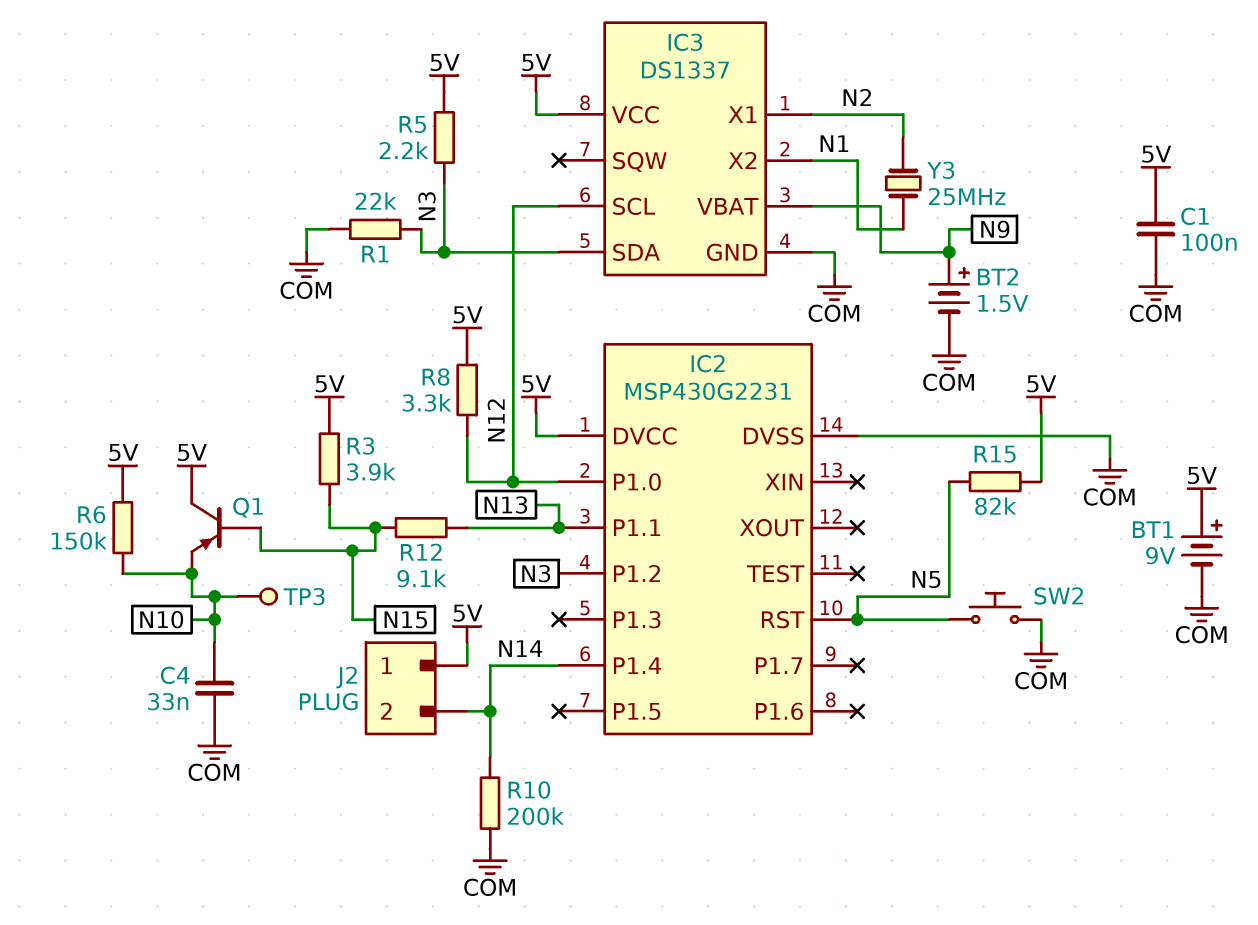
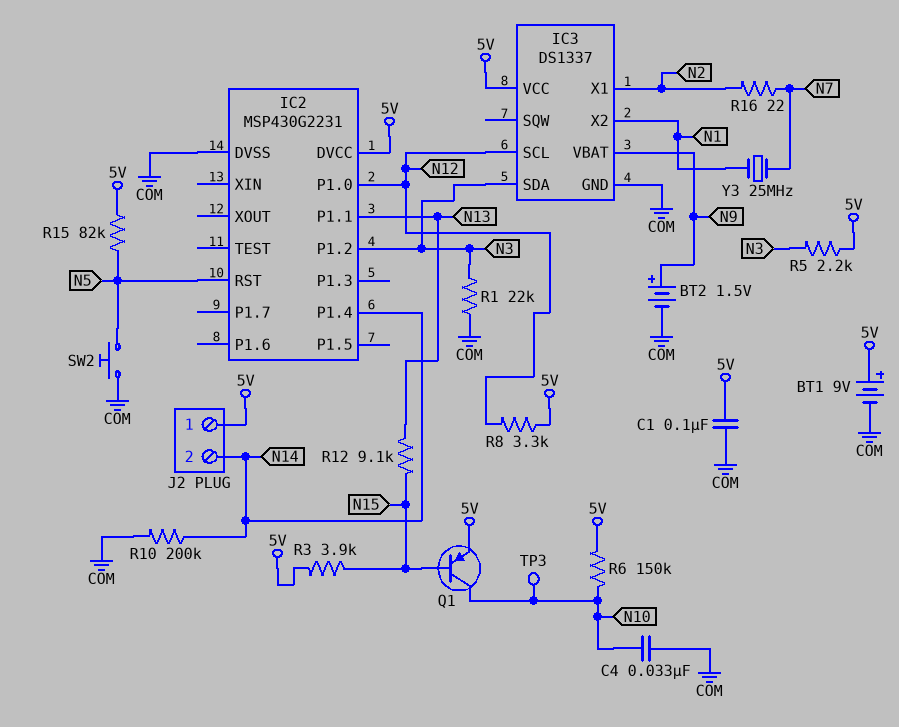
Q1: PNP (B N15, C 5V, E N10) -> PNP (B N15, C N10, E 5V)
R16: none -> 22 (N2, N7)
Y3: 25MHz (N1, N2) -> 25MHz (N1, N7)

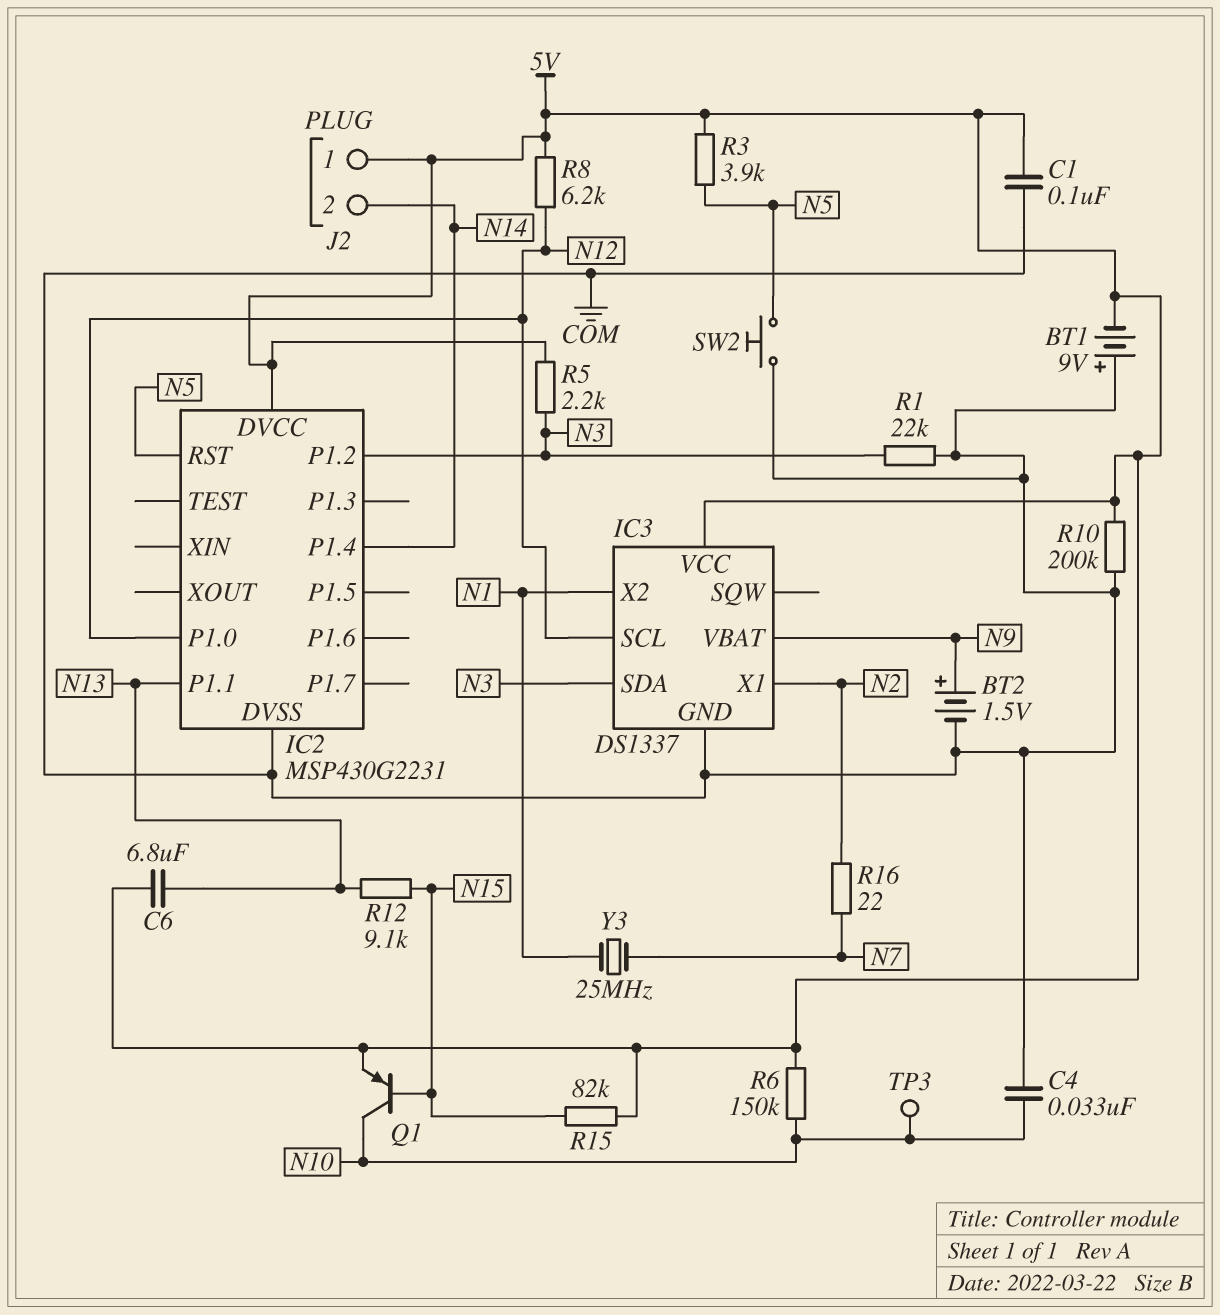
BT1: 9V (plus 5V, minus COM) -> 9V (plus COM, minus 5V)
C6: none -> 6.8uF (5V, N13)
R3: 3.9k (5V, N15) -> 3.9k (5V, N5)
R8: 3.3k (5V, N12) -> 6.2k (5V, N12)
R10: 200k (COM, N14) -> 200k (5V, COM)
R15: 82k (5V, N5) -> 82k (5V, N15)

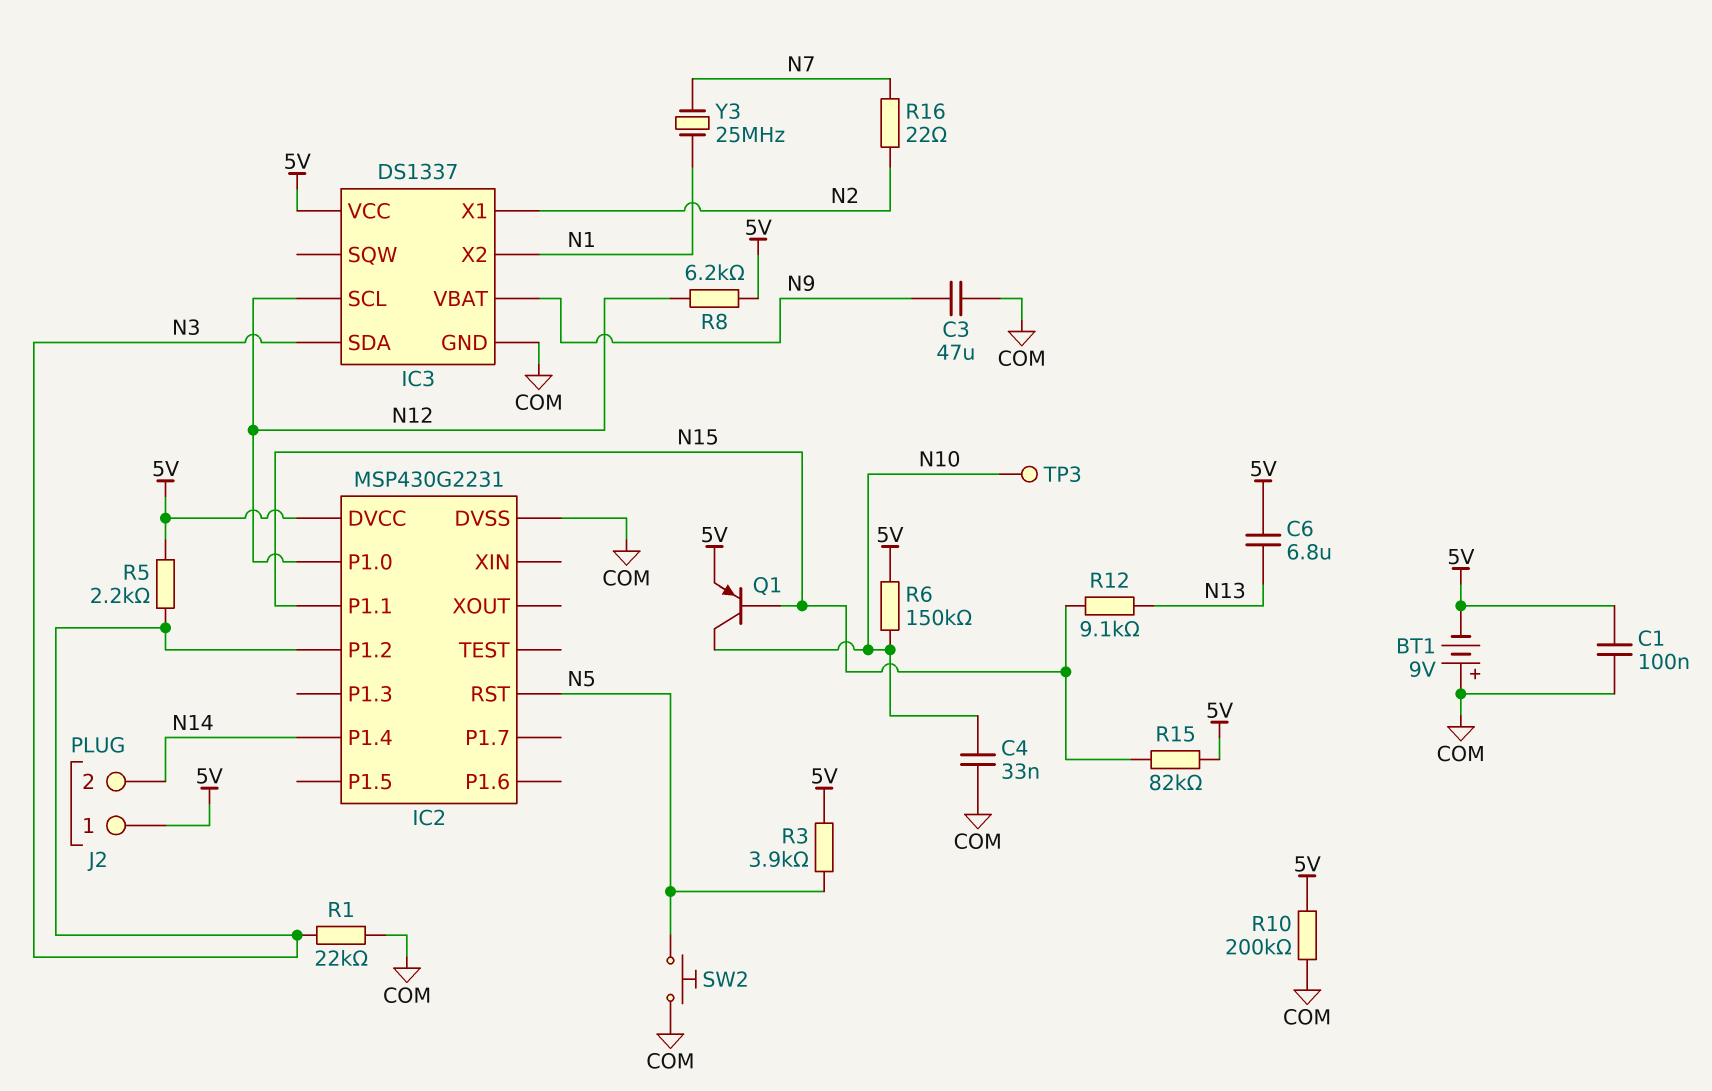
BT2: 1.5V (plus N9, minus COM) -> none
C3: none -> 47uF (COM, N9)
IC2 pin P1.1: N13 -> N15

